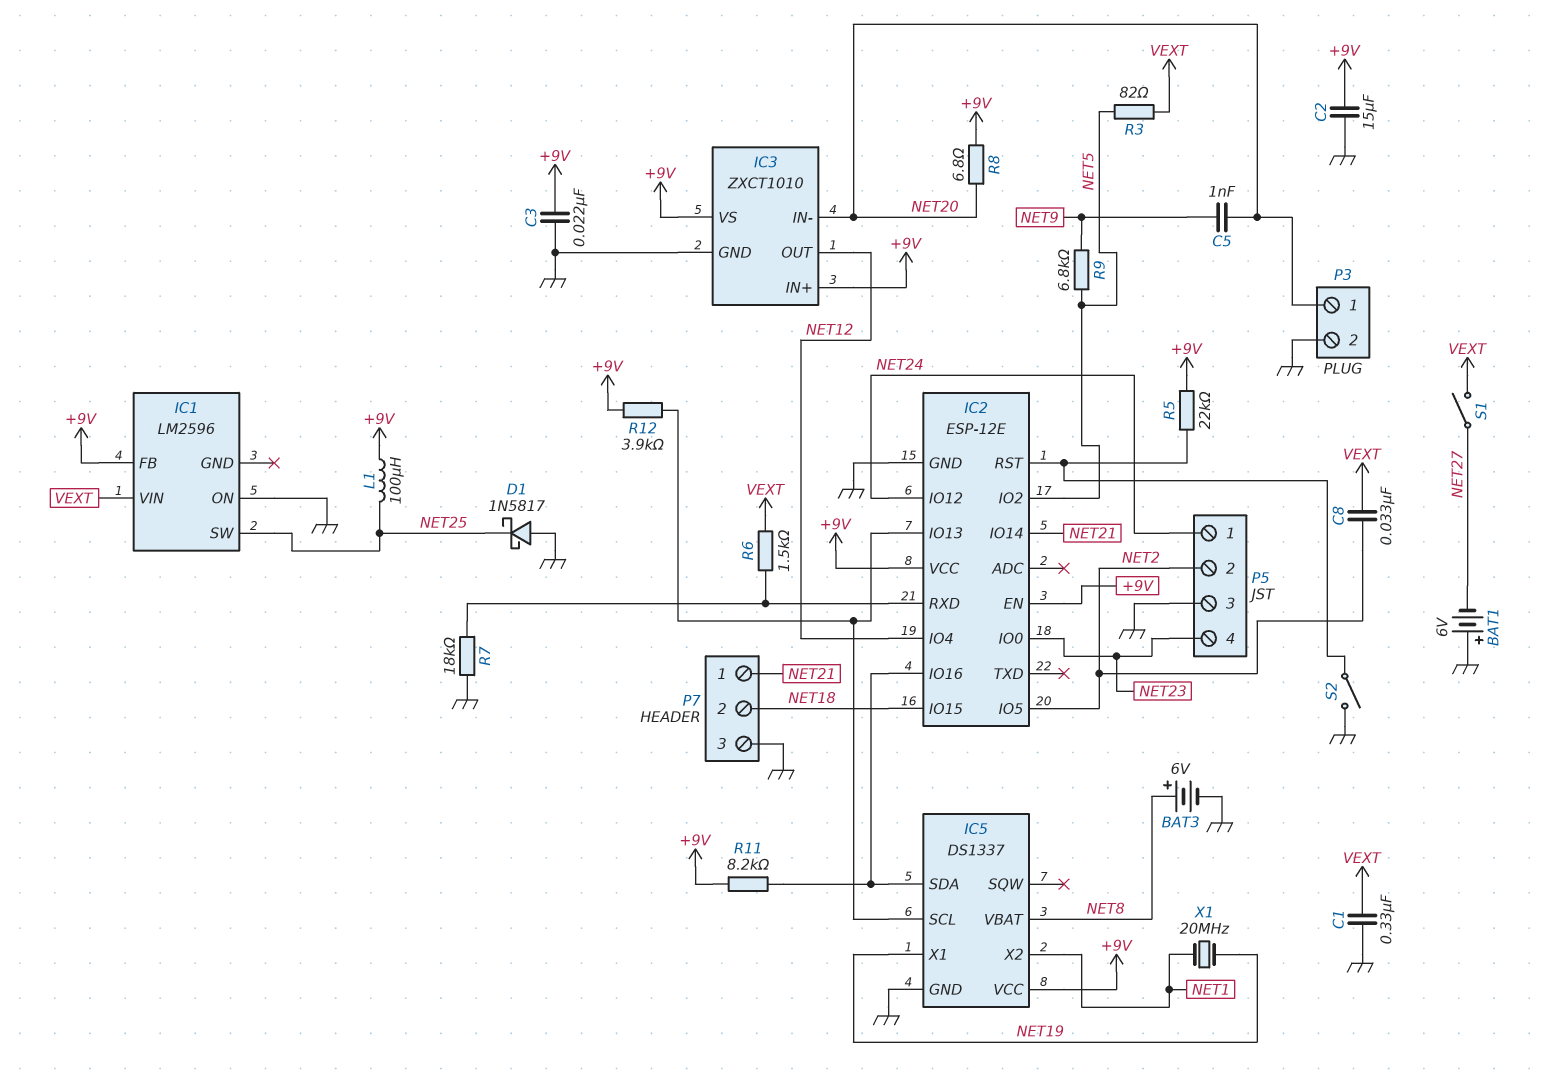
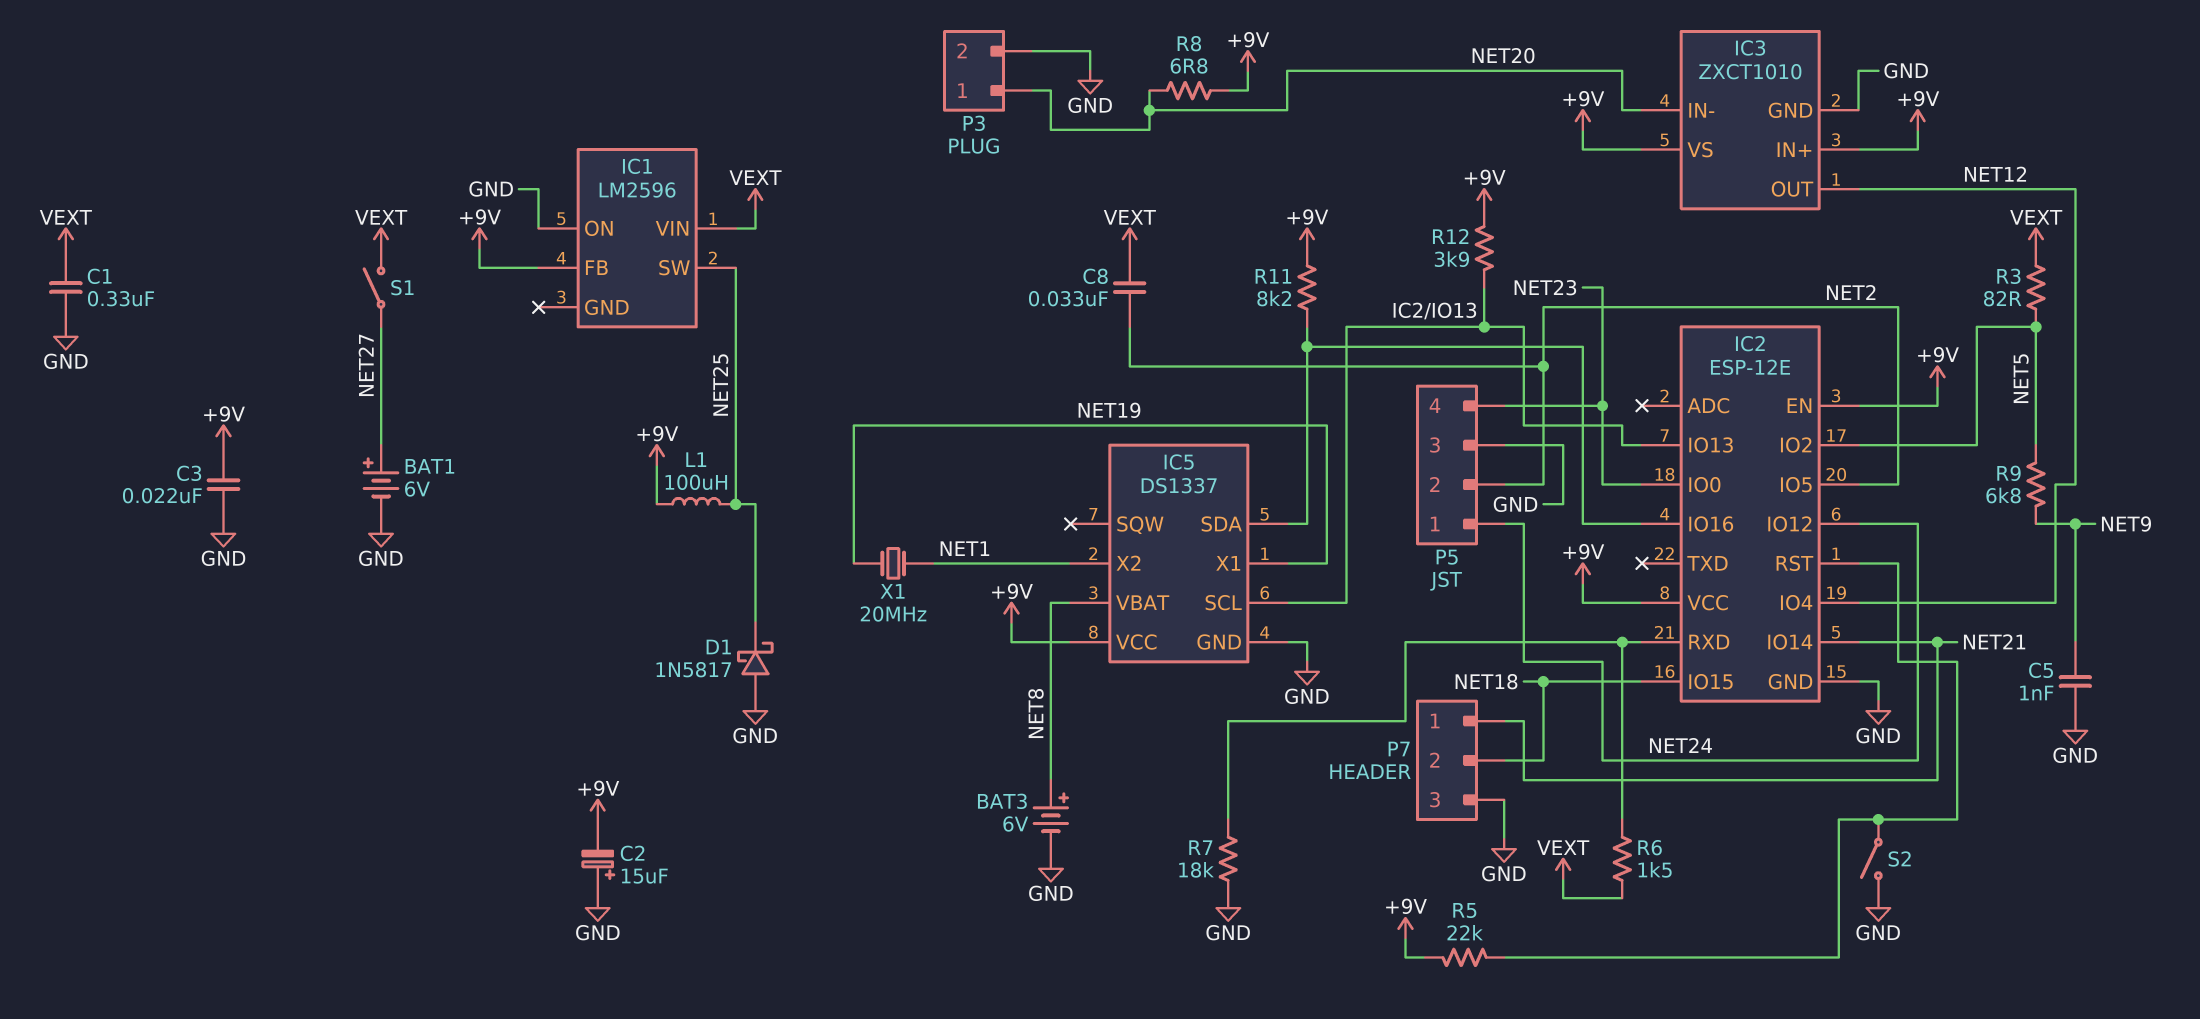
BAT1: 6V (plus GND, minus NET27) -> 6V (plus NET27, minus GND)
C2: 15uF (+9V, GND) -> 15uF (plus GND, minus +9V)
C5: 1nF (NET9, NET20) -> 1nF (GND, NET9)

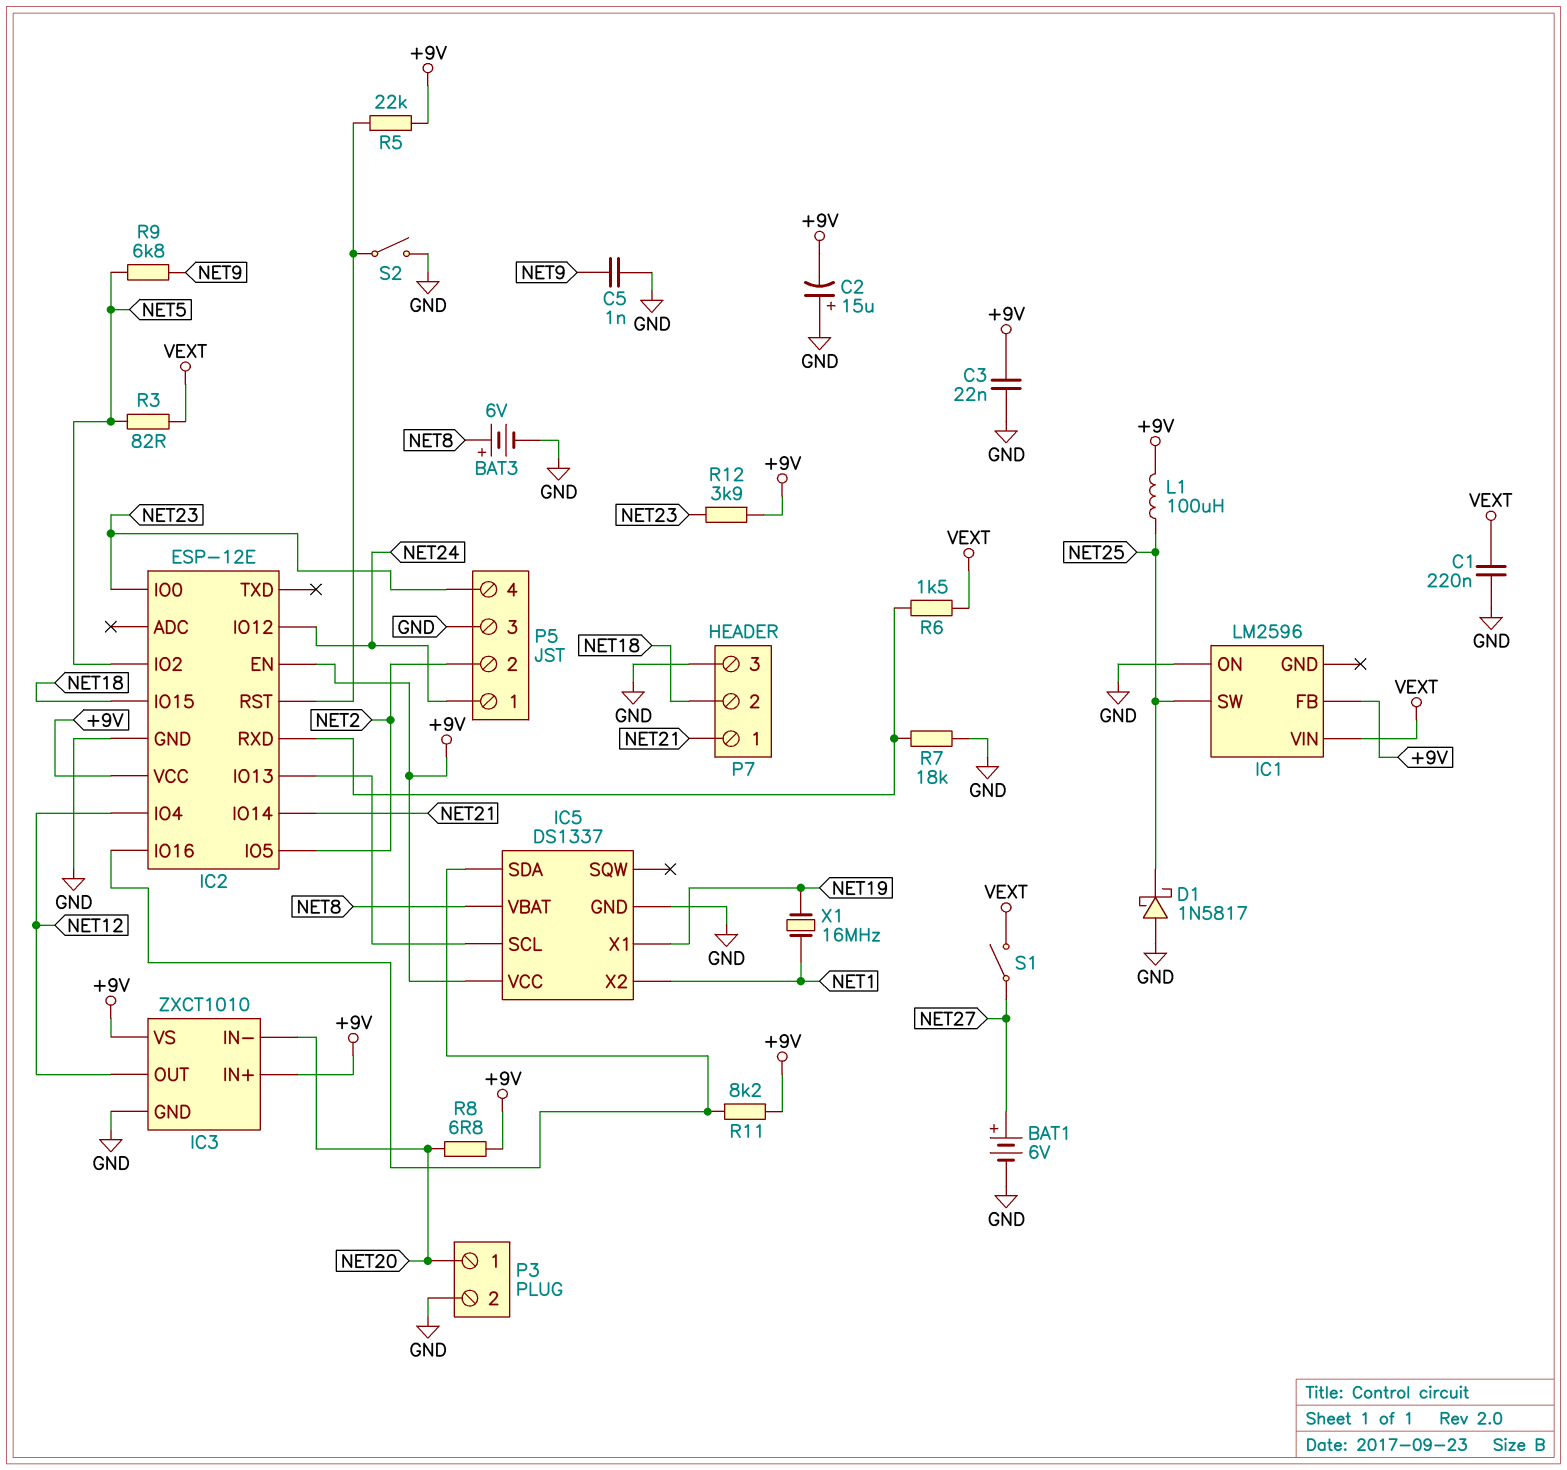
C1: 330nF (GND, VEXT) -> 220nF (GND, VEXT)
C8: 33nF (NET2, VEXT) -> none
R12: 3.9k (+9V, IC2/IO13) -> 3.9k (+9V, NET23)
X1: 20MHz (NET1, NET19) -> 16MHz (NET1, NET19)

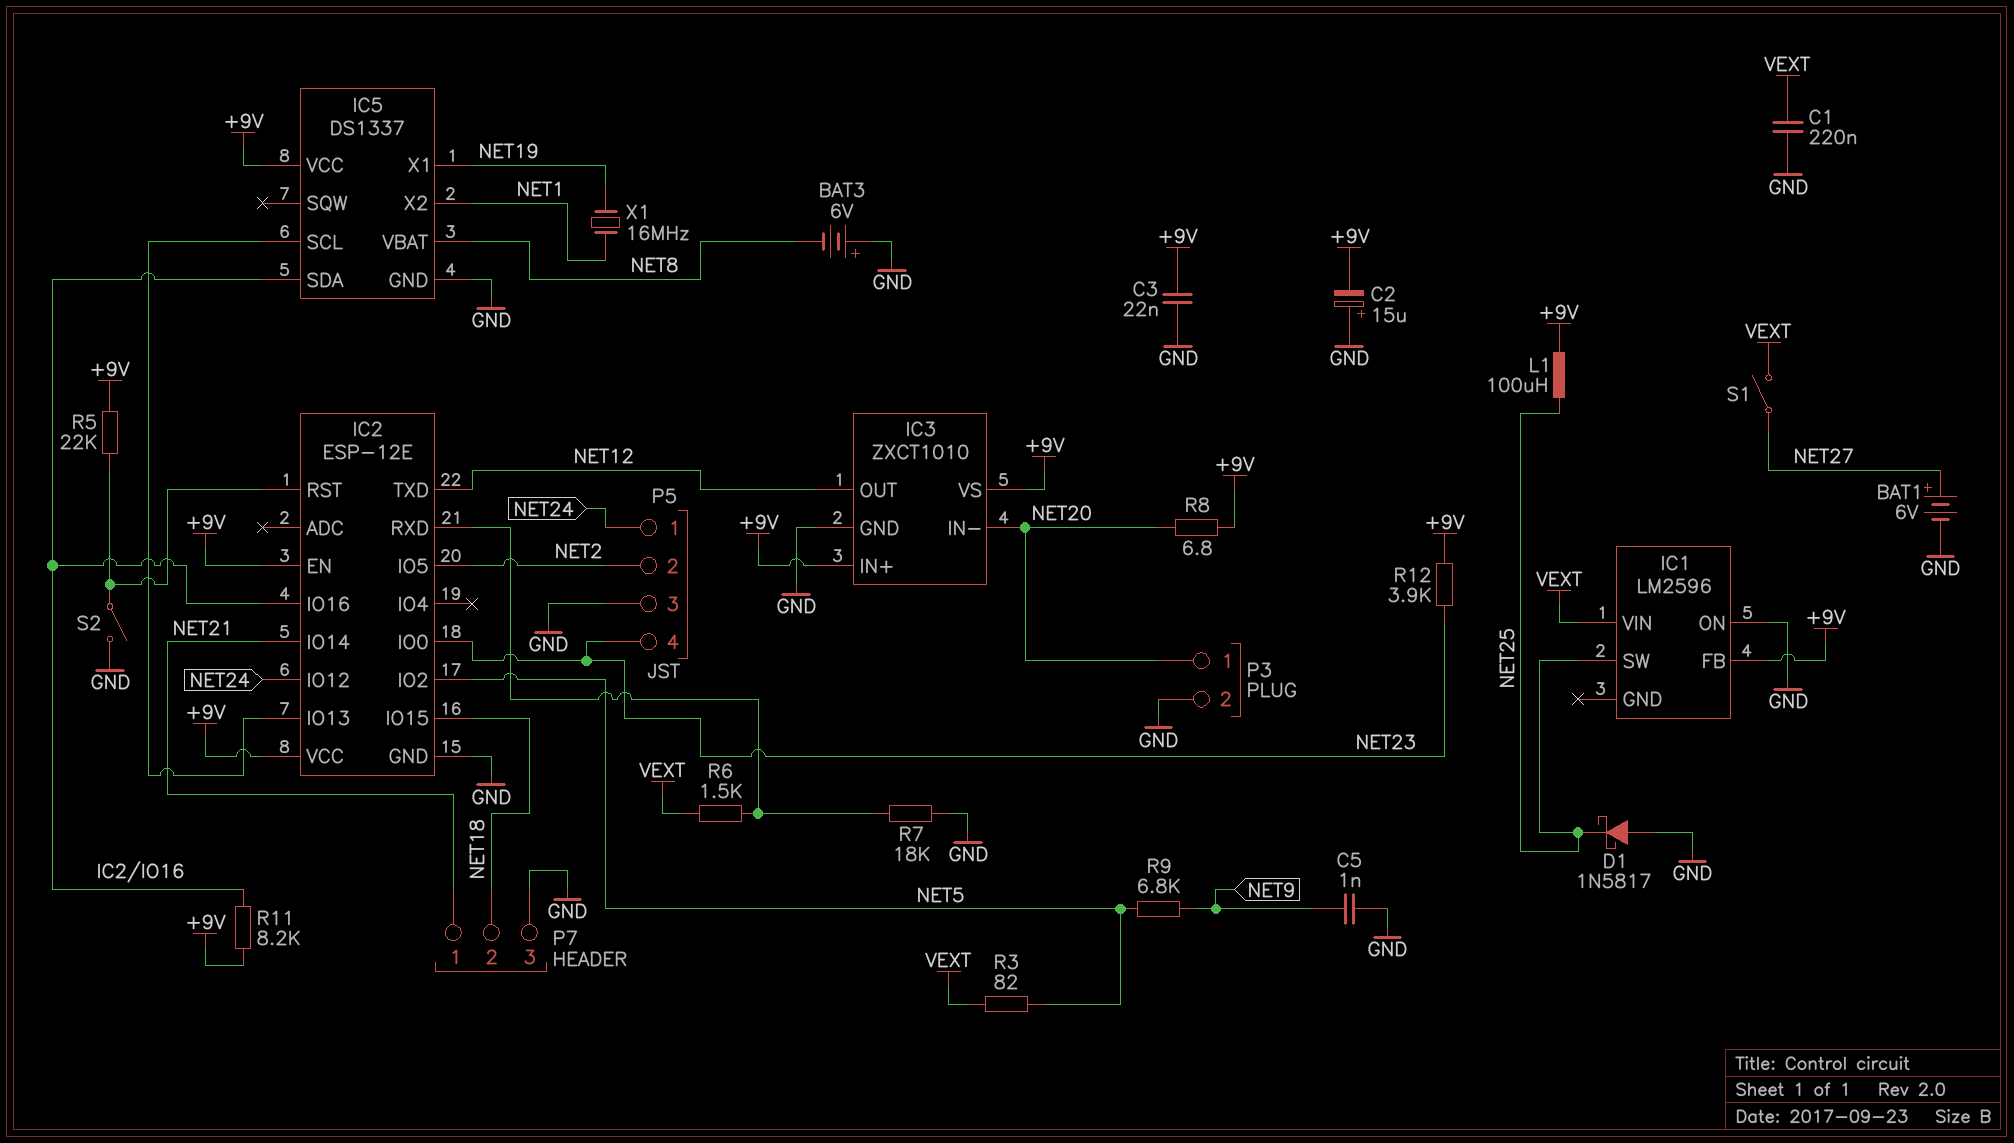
BAT3: 6V (plus NET8, minus GND) -> 6V (plus GND, minus NET8)
IC2 pin IO4: NET12 -> none
IC2 pin TXD: none -> NET12

